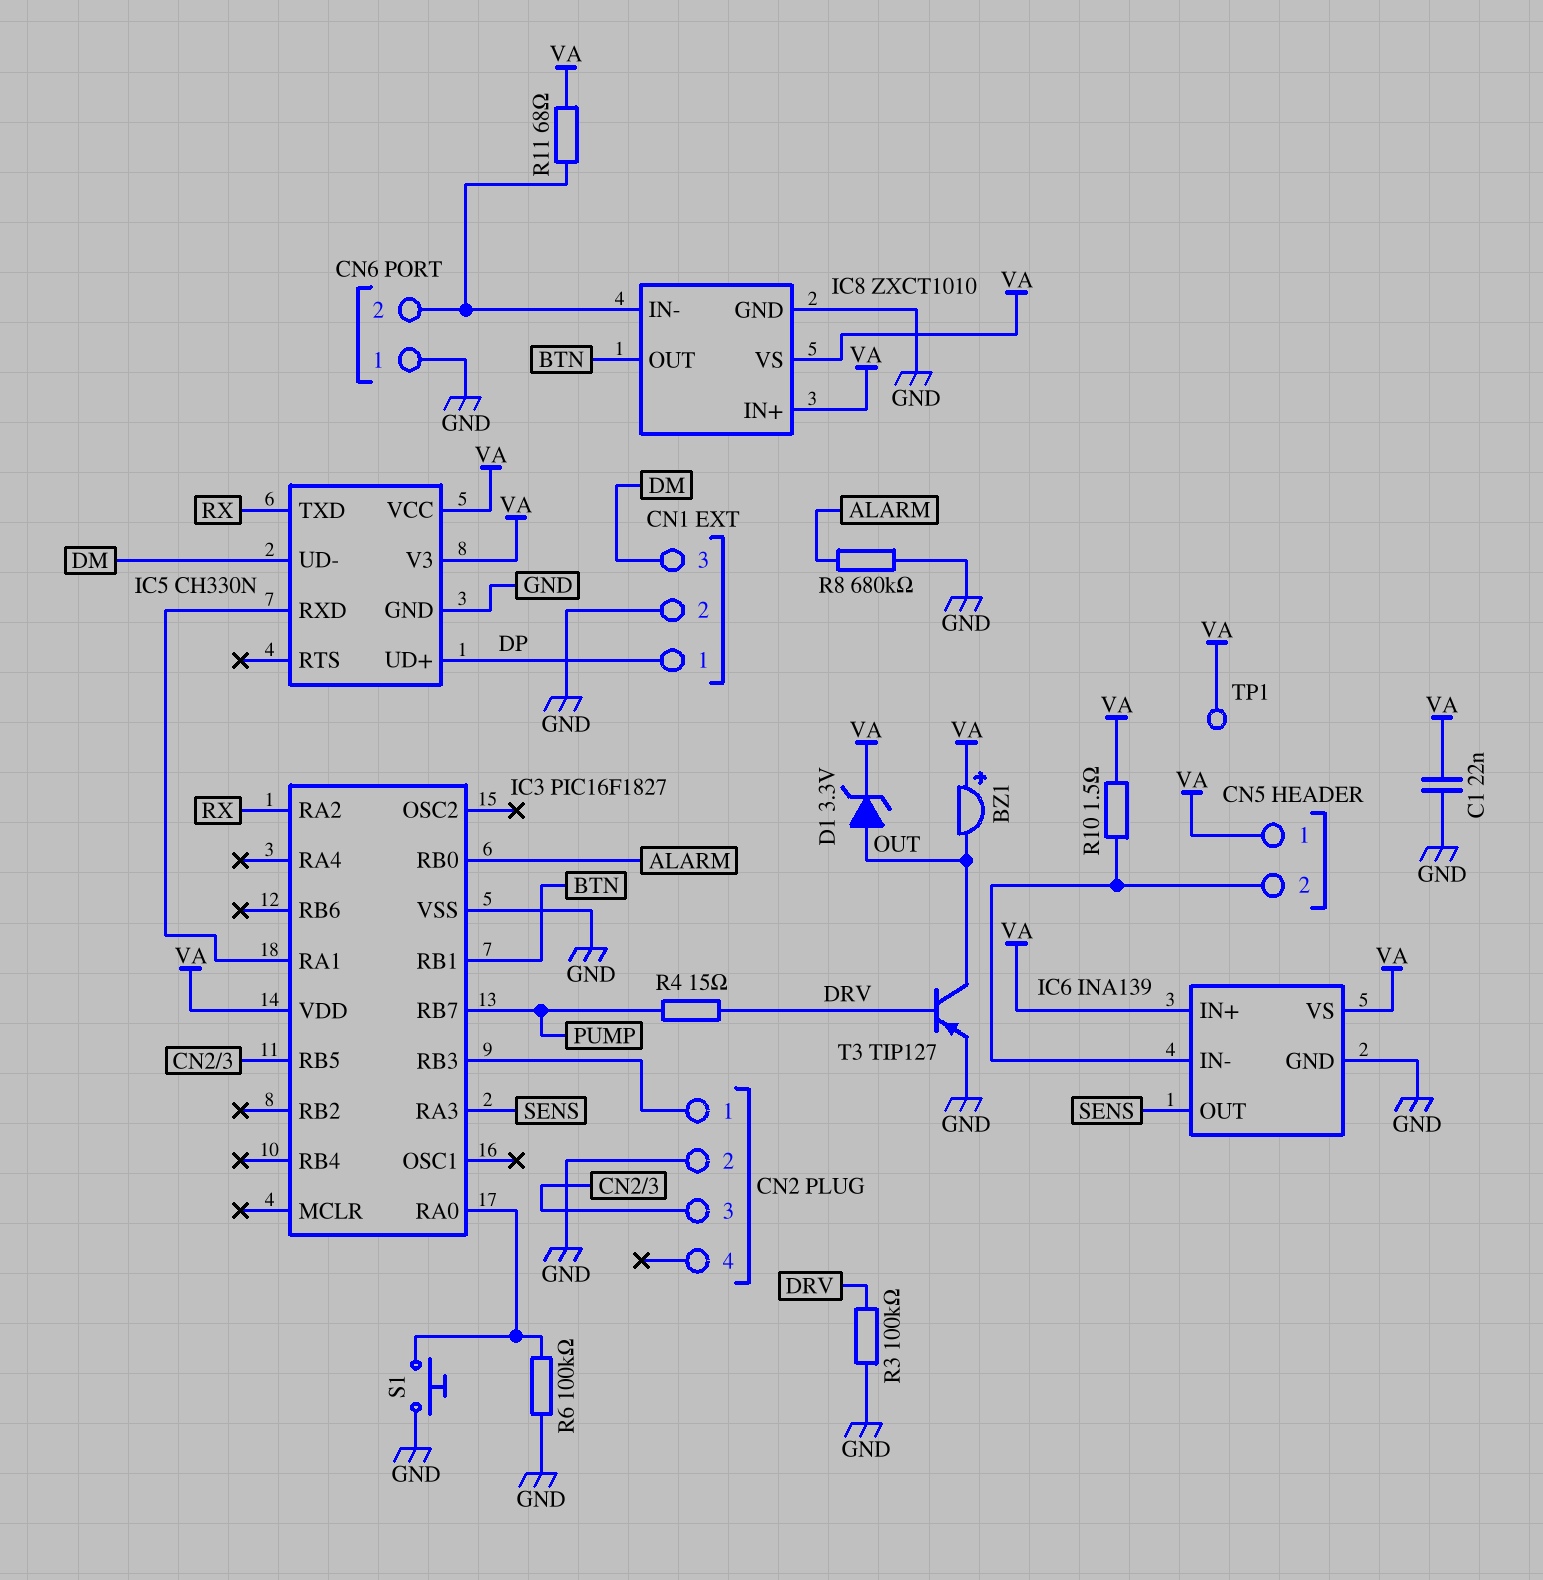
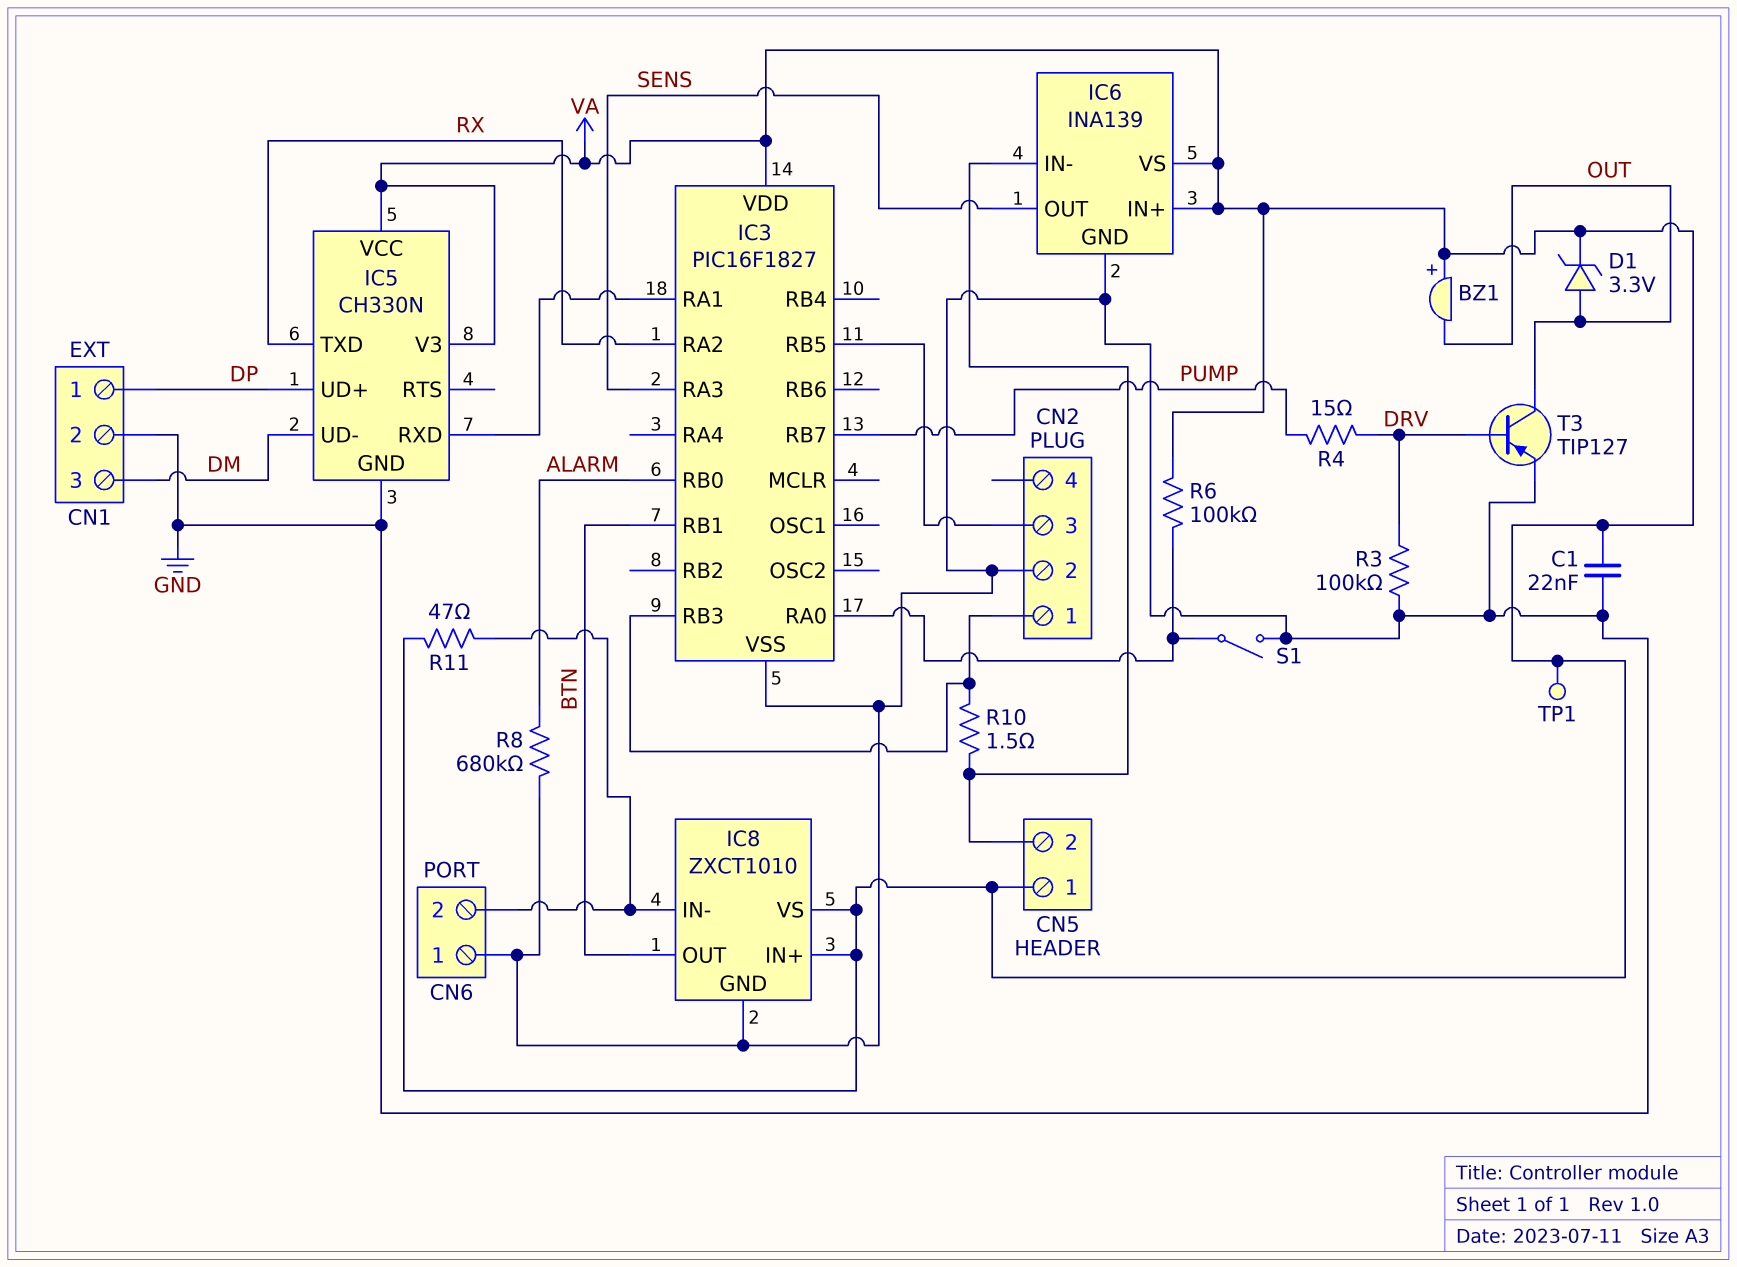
R6: 100k (GND, IC3/RA0) -> 100k (IC3/RA0, VA)
R10: 1.5 (CN5/2, VA) -> 1.5 (CN2/1, CN5/2)
R11: 68 (CN6/2, VA) -> 47 (CN6/2, VA)
S1: button (GND, IC3/RA0) -> switch (GND, IC3/RA0)

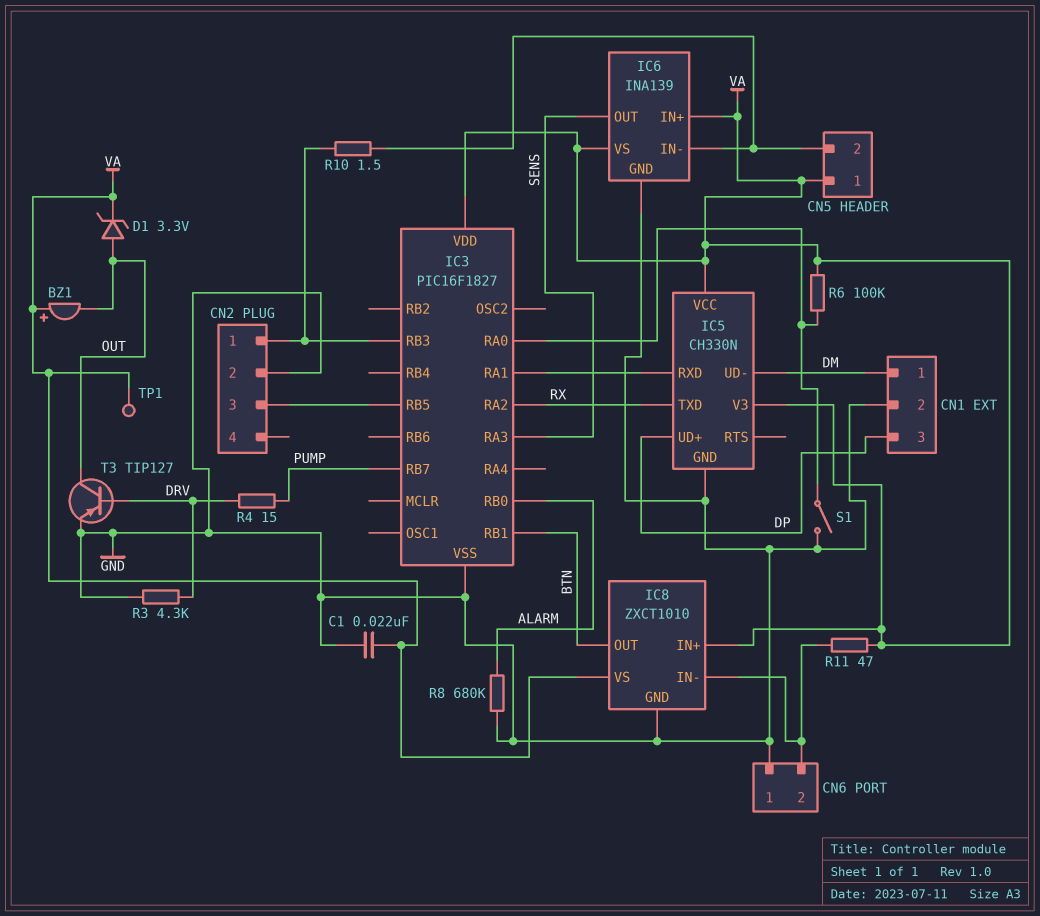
CN1 pin 1: DP -> DM
CN1 pin 3: DM -> DP
R3: 100k (DRV, GND) -> 4.3k (DRV, GND)

